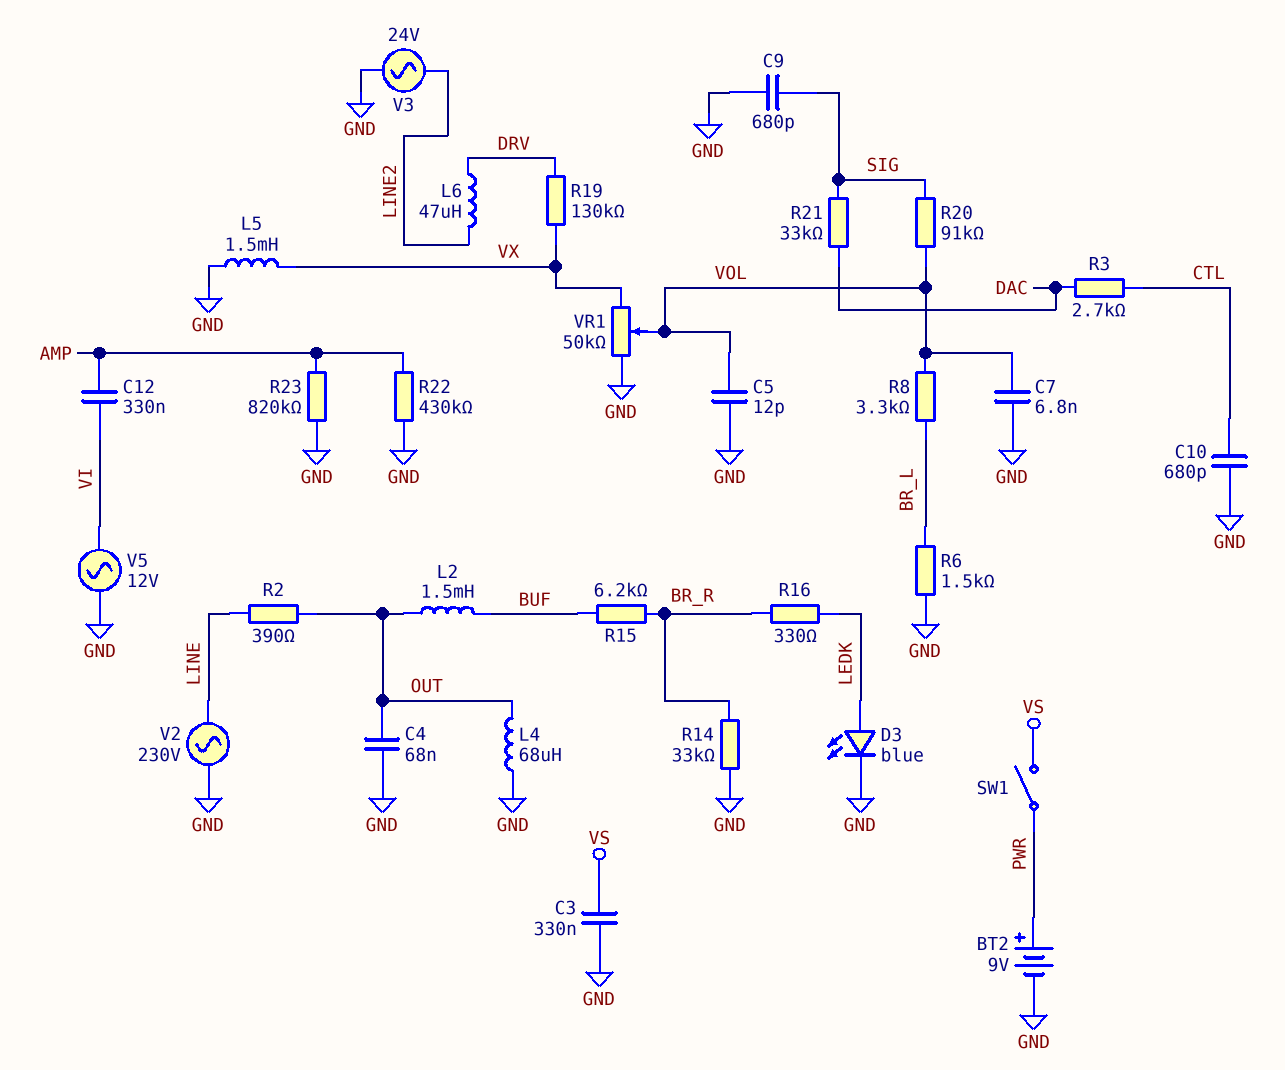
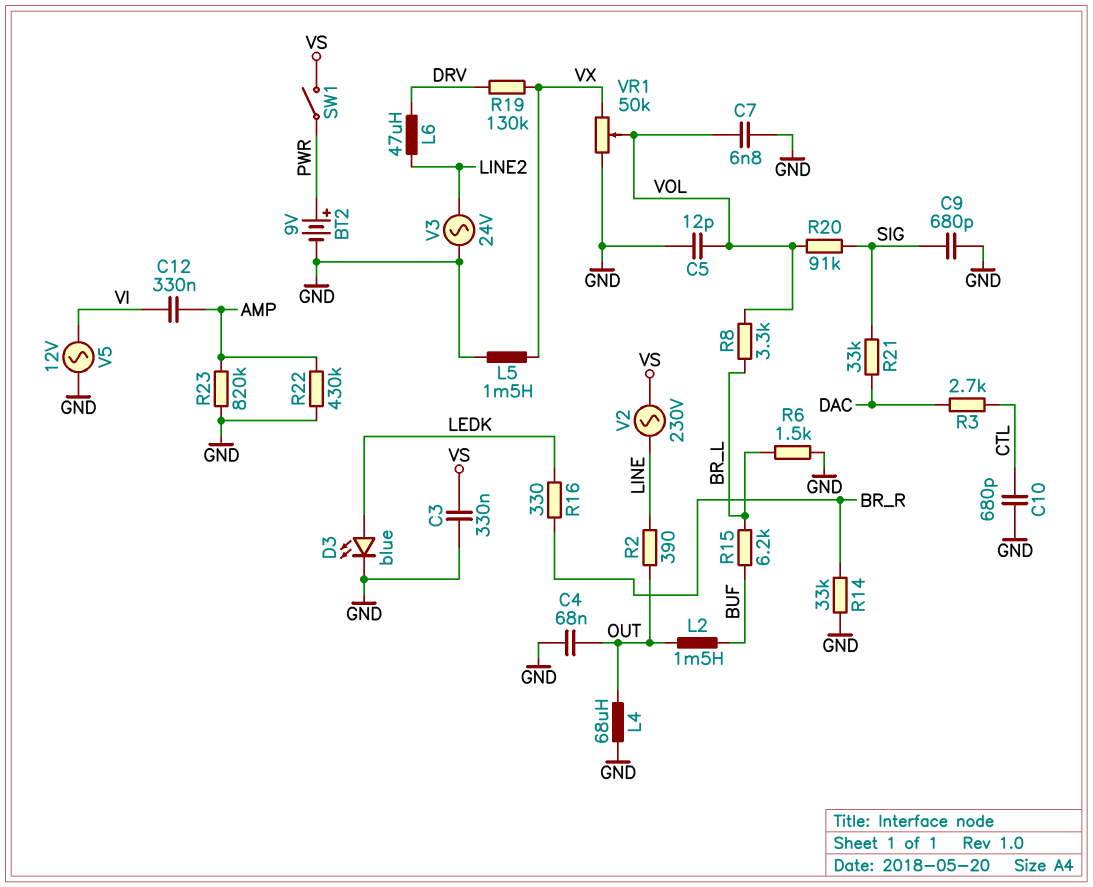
R15: 6.2k (BR_R, BUF) -> 6.2k (BR_L, BUF)
V2: AC 230V (GND, LINE) -> AC 230V (LINE, VS)

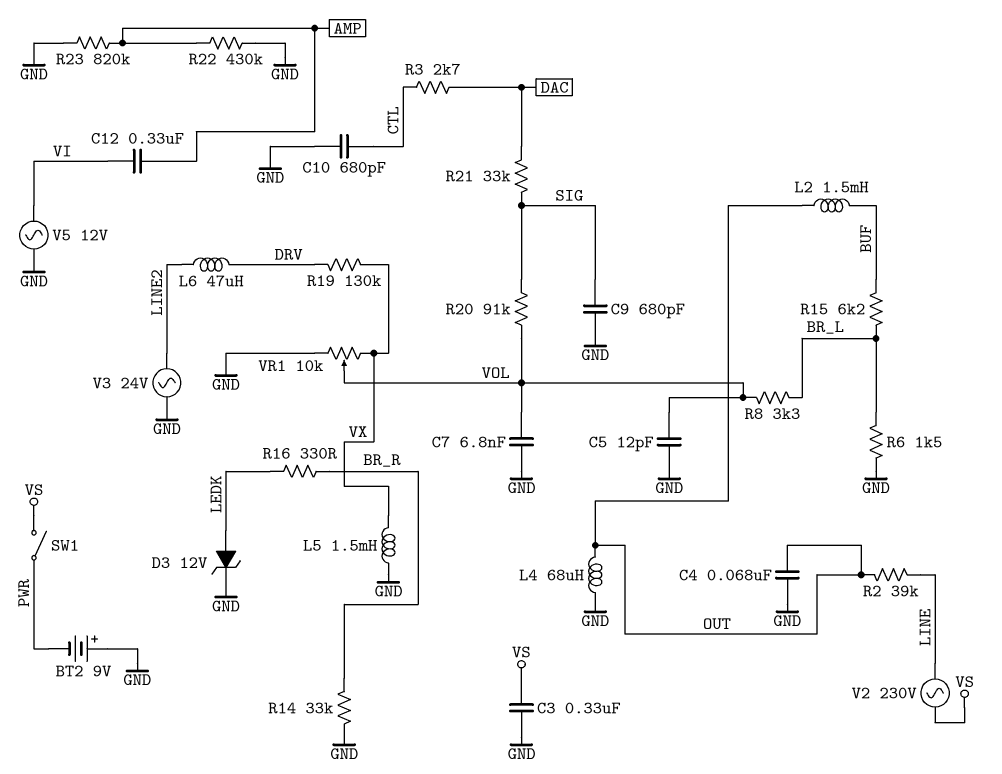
BT2: 9V (plus PWR, minus GND) -> 9V (plus GND, minus PWR)
D3: LED blue (A LEDK, K GND) -> zener 12V (A LEDK, K GND)
R2: 390 (LINE, OUT) -> 39k (LINE, OUT)
VR1: 50k (GND, VX, wiper VOL) -> 10k (GND, VX, wiper VOL)

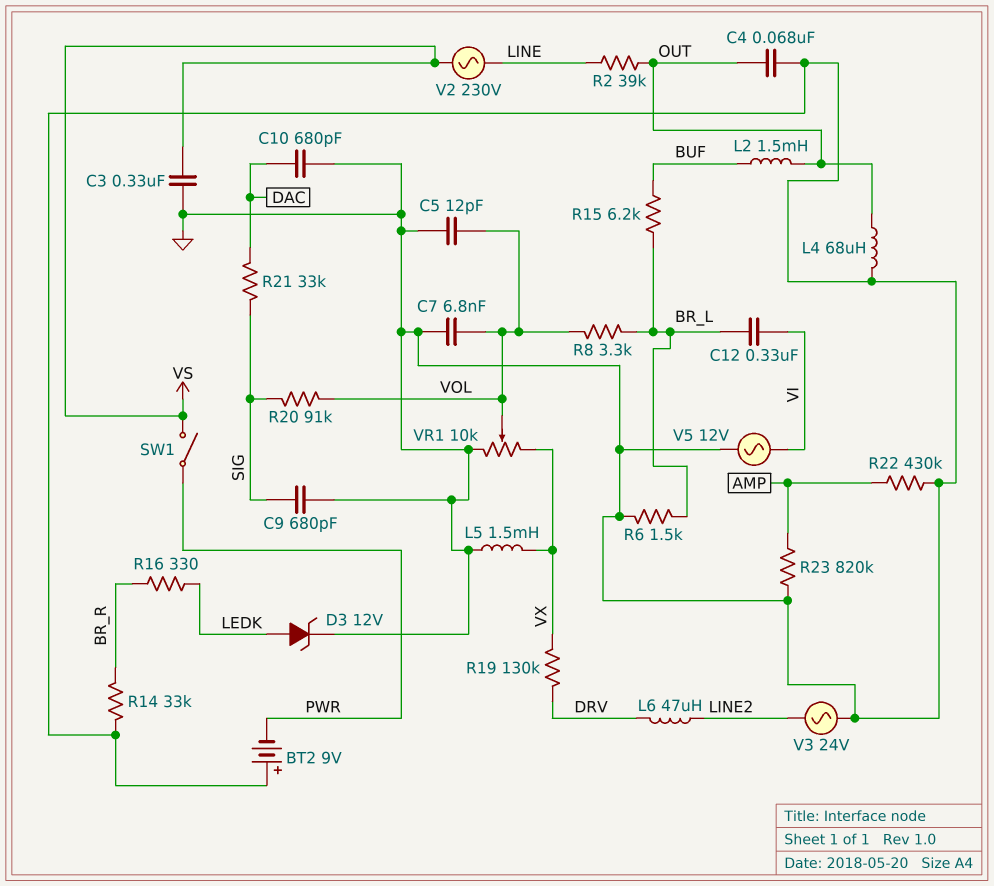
C10: 680pF (CTL, GND) -> 680pF (DAC, GND)
C12: 330nF (AMP, VI) -> 330nF (BR_L, VI)
R3: 2.7k (CTL, DAC) -> none

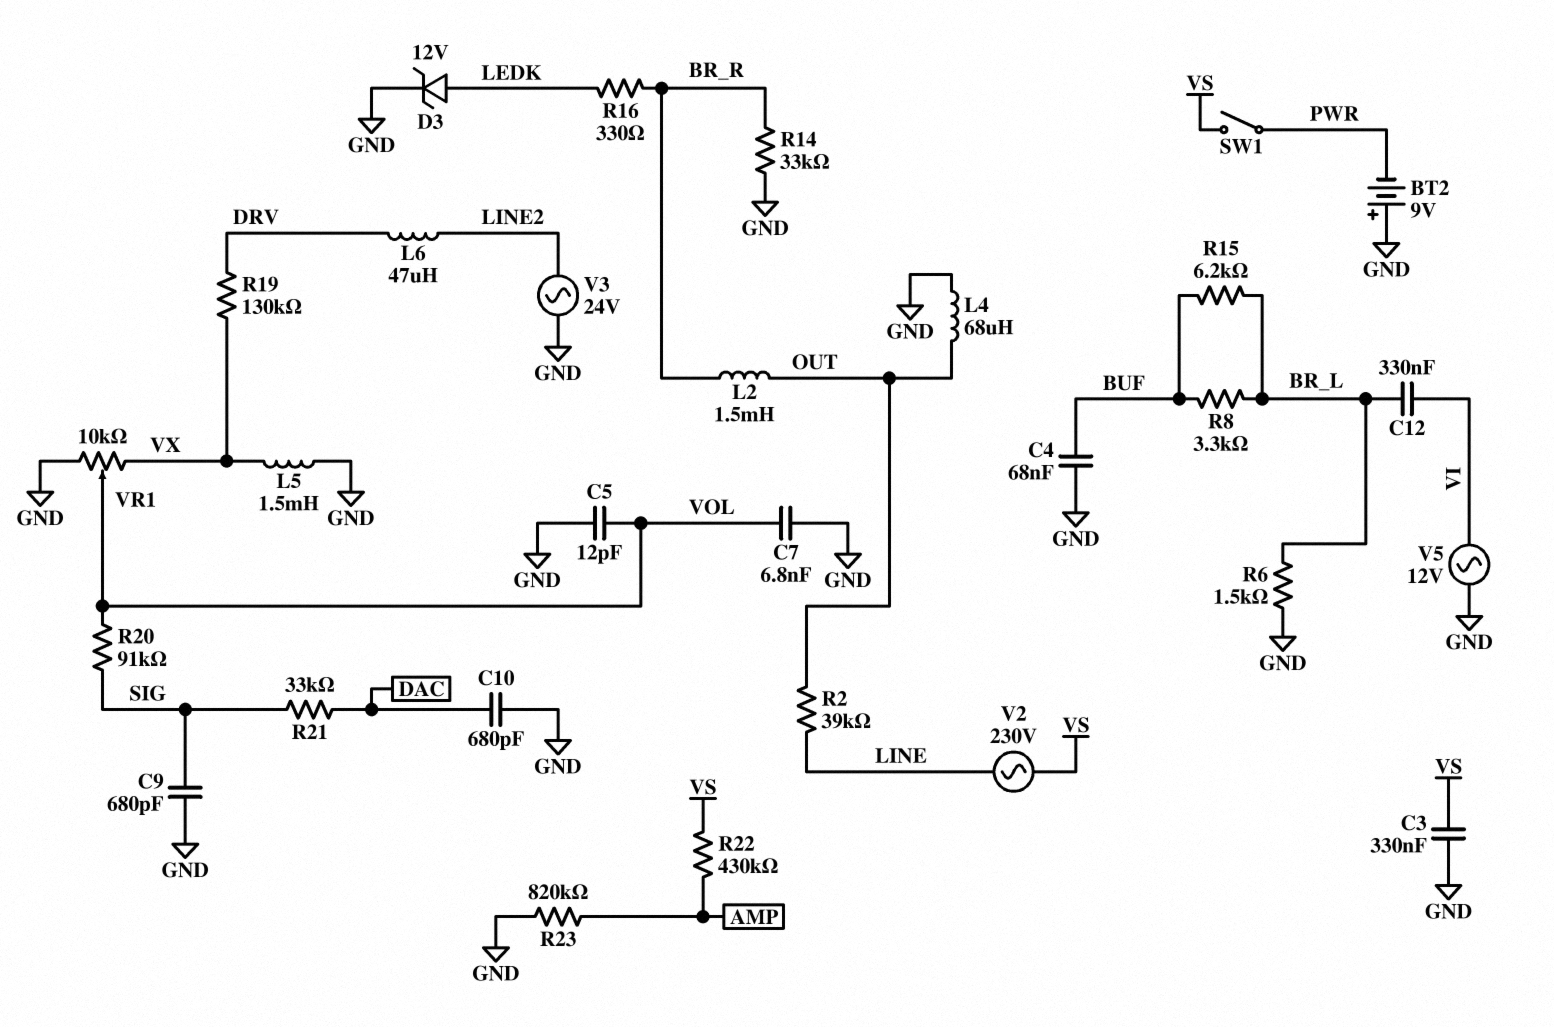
C4: 68nF (GND, OUT) -> 68nF (BUF, GND)
L2: 1.5mH (BUF, OUT) -> 1.5mH (BR_R, OUT)
R8: 3.3k (BR_L, VOL) -> 3.3k (BR_L, BUF)
R22: 430k (AMP, GND) -> 430k (AMP, VS)

